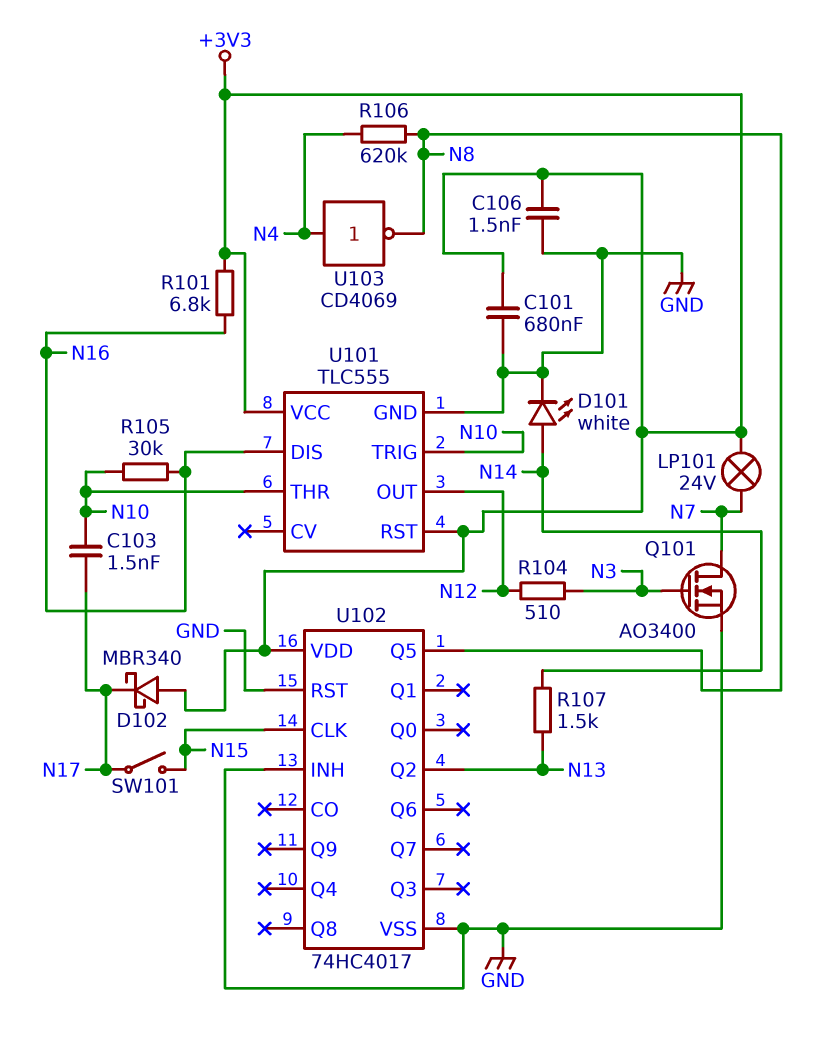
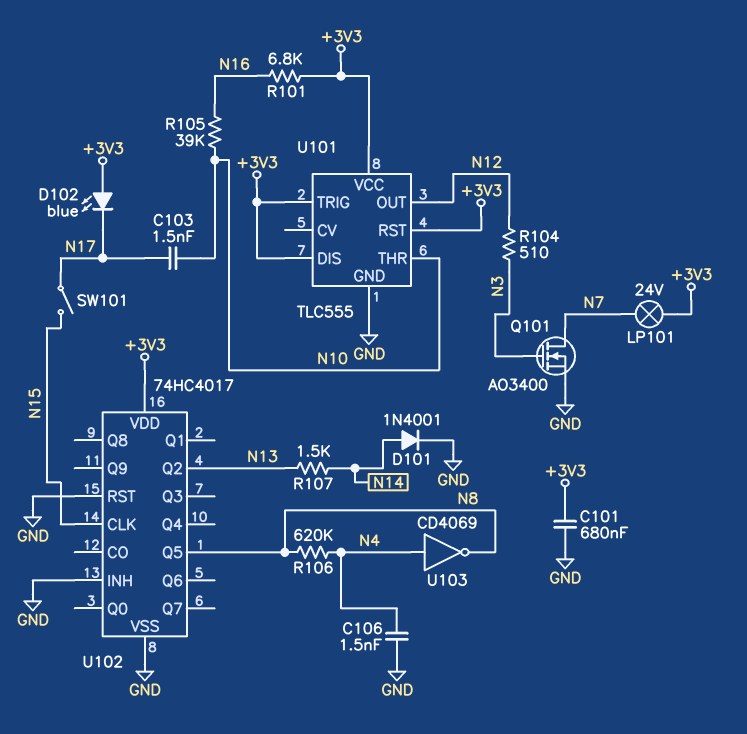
C106: 1.5nF (+3V3, GND) -> 1.5nF (GND, N4)
D101: LED white (A N14, K GND) -> diode 1N4001 (A N14, K GND)
D102: schottky MBR340 (A +3V3, K N17) -> LED blue (A +3V3, K N17)
R105: 30k (N10, N16) -> 39k (N10, N16)
U101 pin DIS: N16 -> +3V3
U101 pin TRIG: N10 -> +3V3

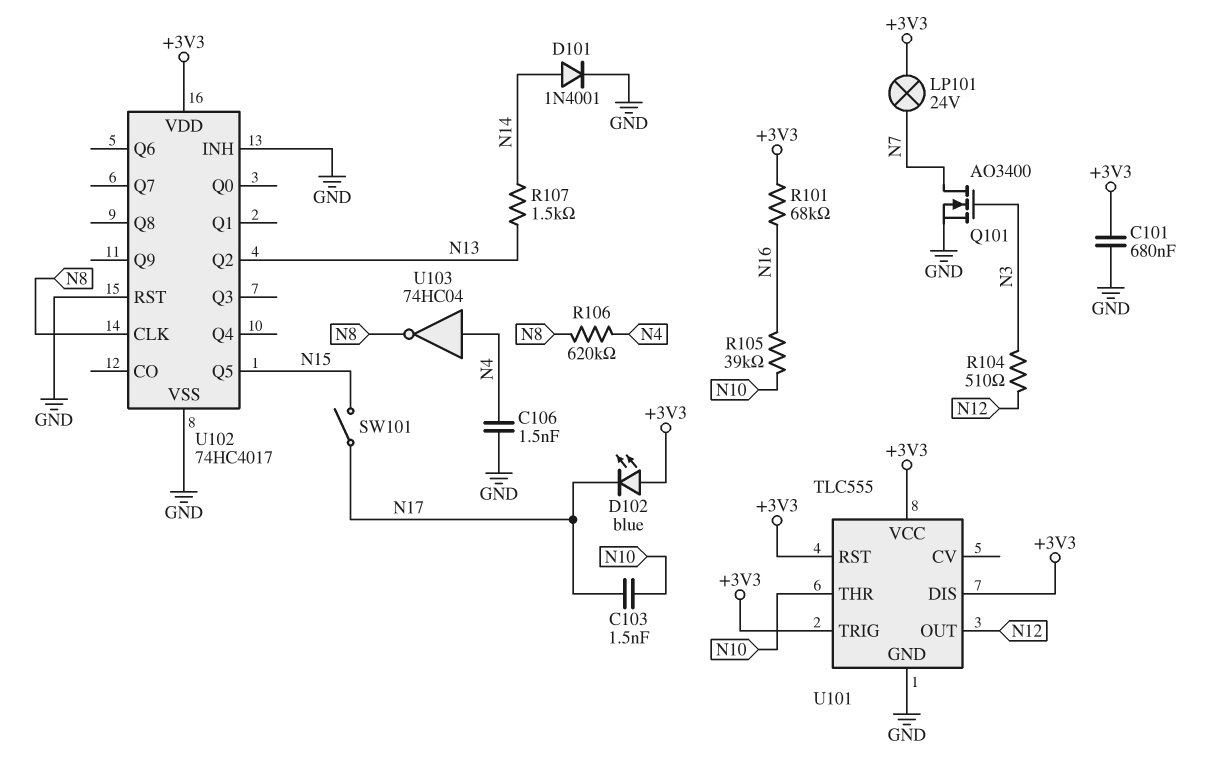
R101: 6.8k (+3V3, N16) -> 68k (+3V3, N16)
U102 pin CLK: N15 -> N8
U102 pin Q5: N8 -> N15
U103: NOT CD4069 (in N4, out N8) -> NOT 74HC04 (in N4, out N8)

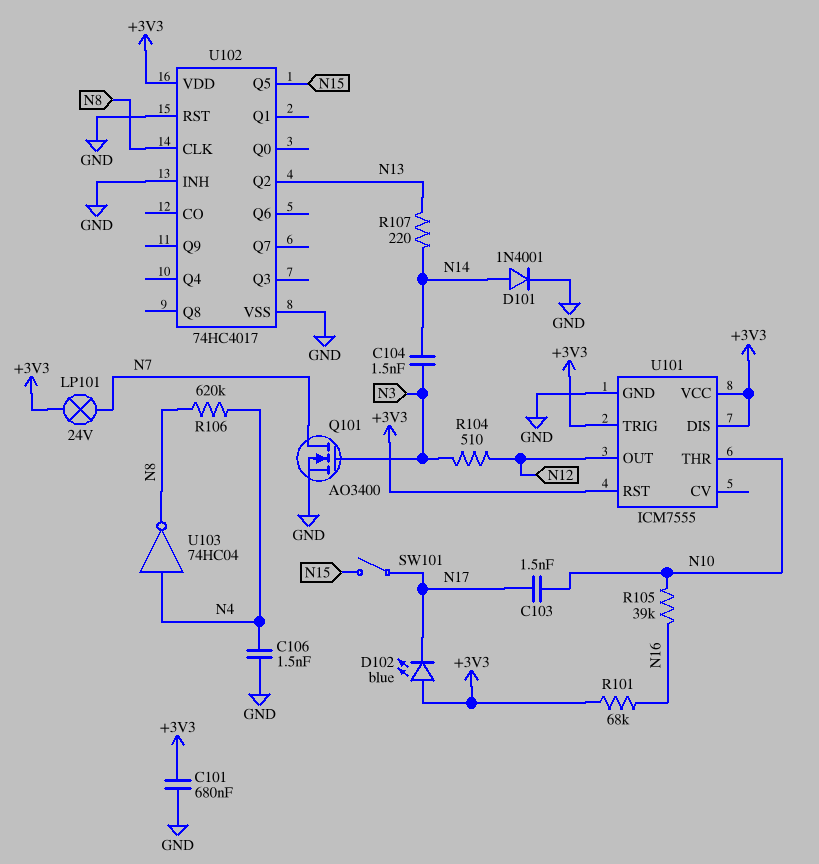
C104: none -> 1.5nF (N3, N14)
R107: 1.5k (N13, N14) -> 220 (N13, N14)
U101: TLC555 -> ICM7555

